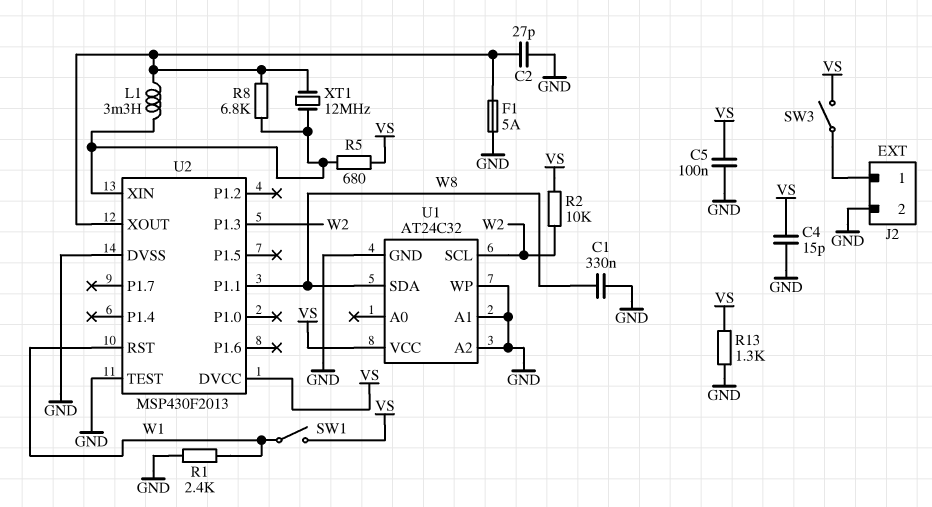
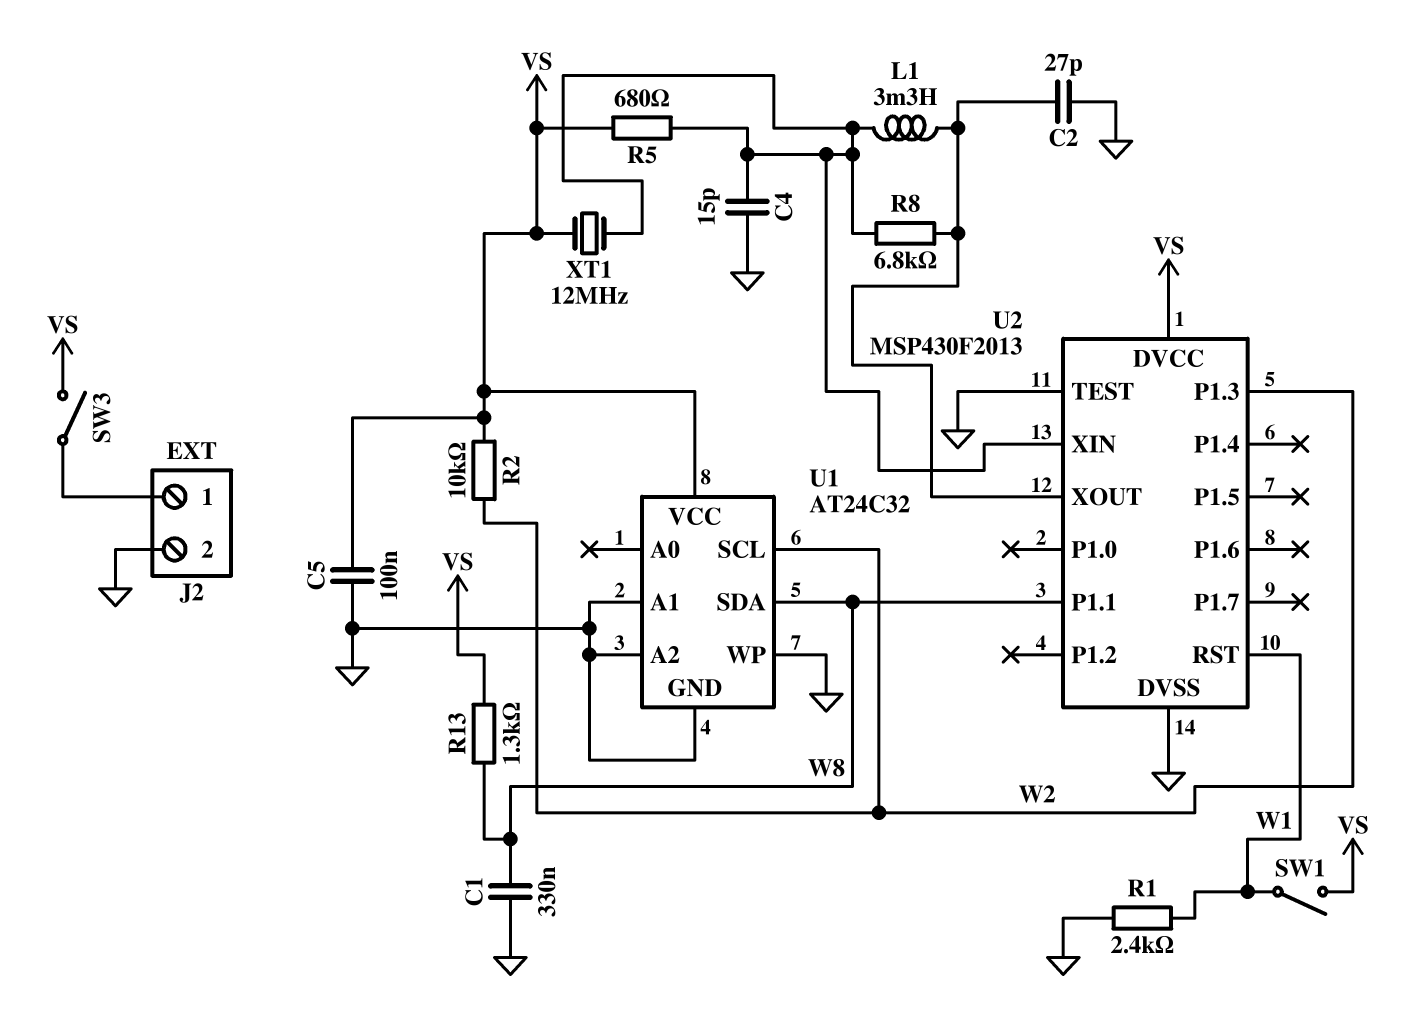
C4: 15pF (GND, VS) -> 15pF (GND, U2/XIN)
F1: 5A (GND, U2/XOUT) -> none
R13: 1.3k (GND, VS) -> 1.3k (VS, W8)
XT1: 12MHz (U2/XIN, U2/XOUT) -> 12MHz (U2/XIN, VS)

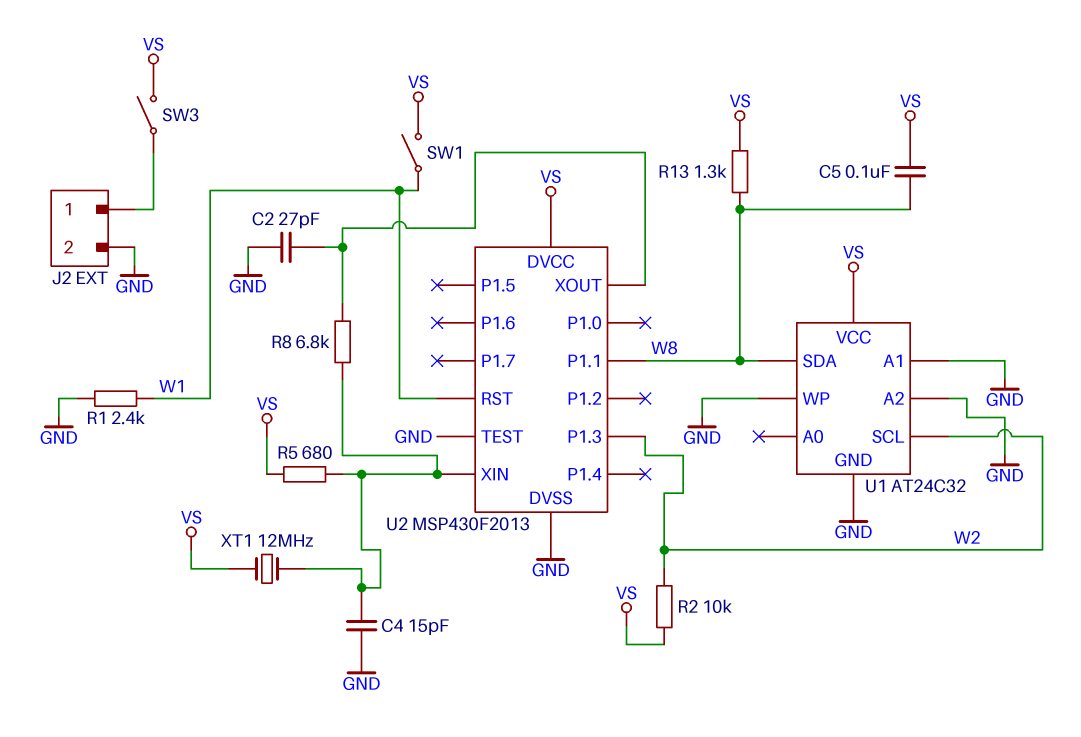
C1: 330nF (GND, W8) -> none
C5: 100nF (GND, VS) -> 100nF (VS, W8)
L1: 3.3mH (U2/XIN, U2/XOUT) -> none

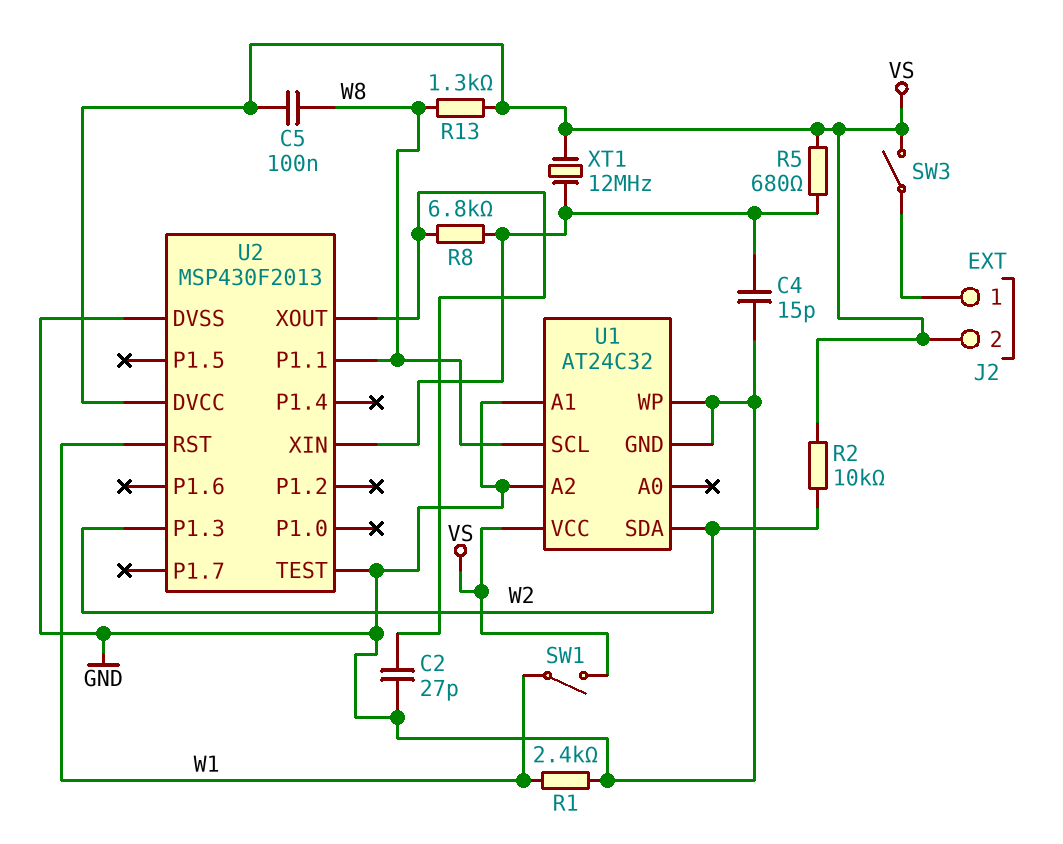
J2 pin 2: GND -> VS
U1 pin SCL: W2 -> W8
U1 pin SDA: W8 -> W2

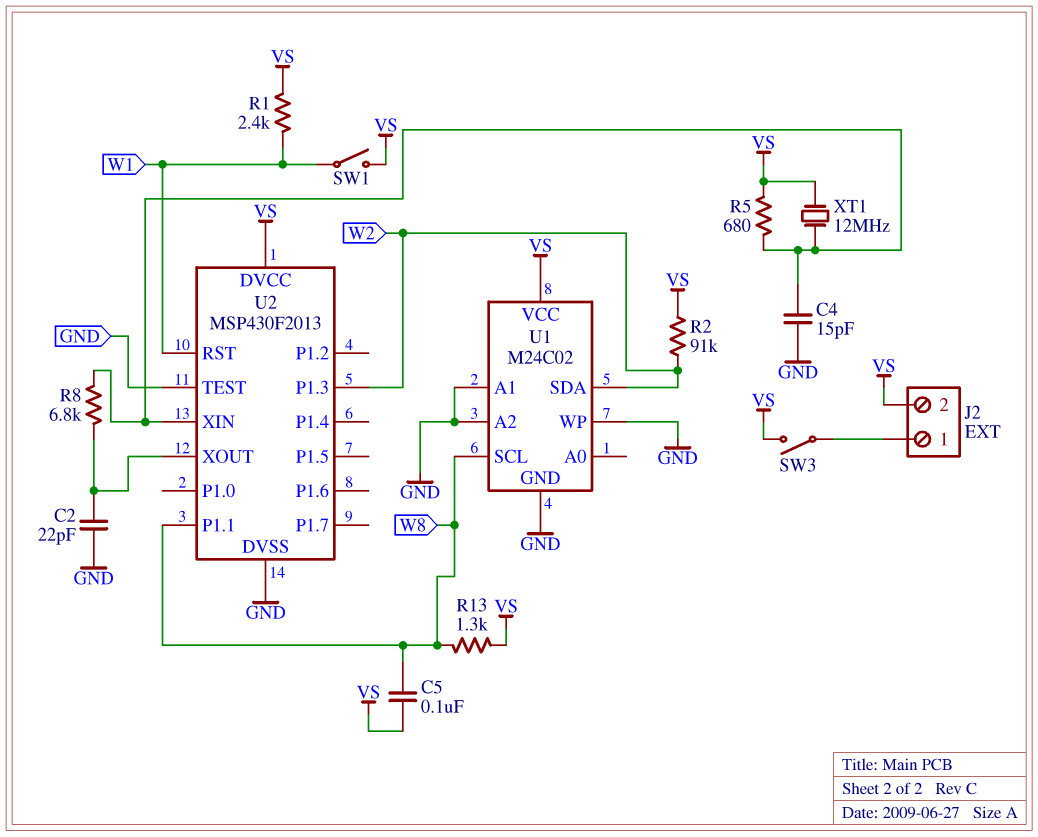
C2: 27pF (GND, U2/XOUT) -> 22pF (GND, U2/XOUT)
R1: 2.4k (GND, W1) -> 2.4k (VS, W1)
R2: 10k (VS, W2) -> 91k (VS, W2)
U1: AT24C32 -> M24C02

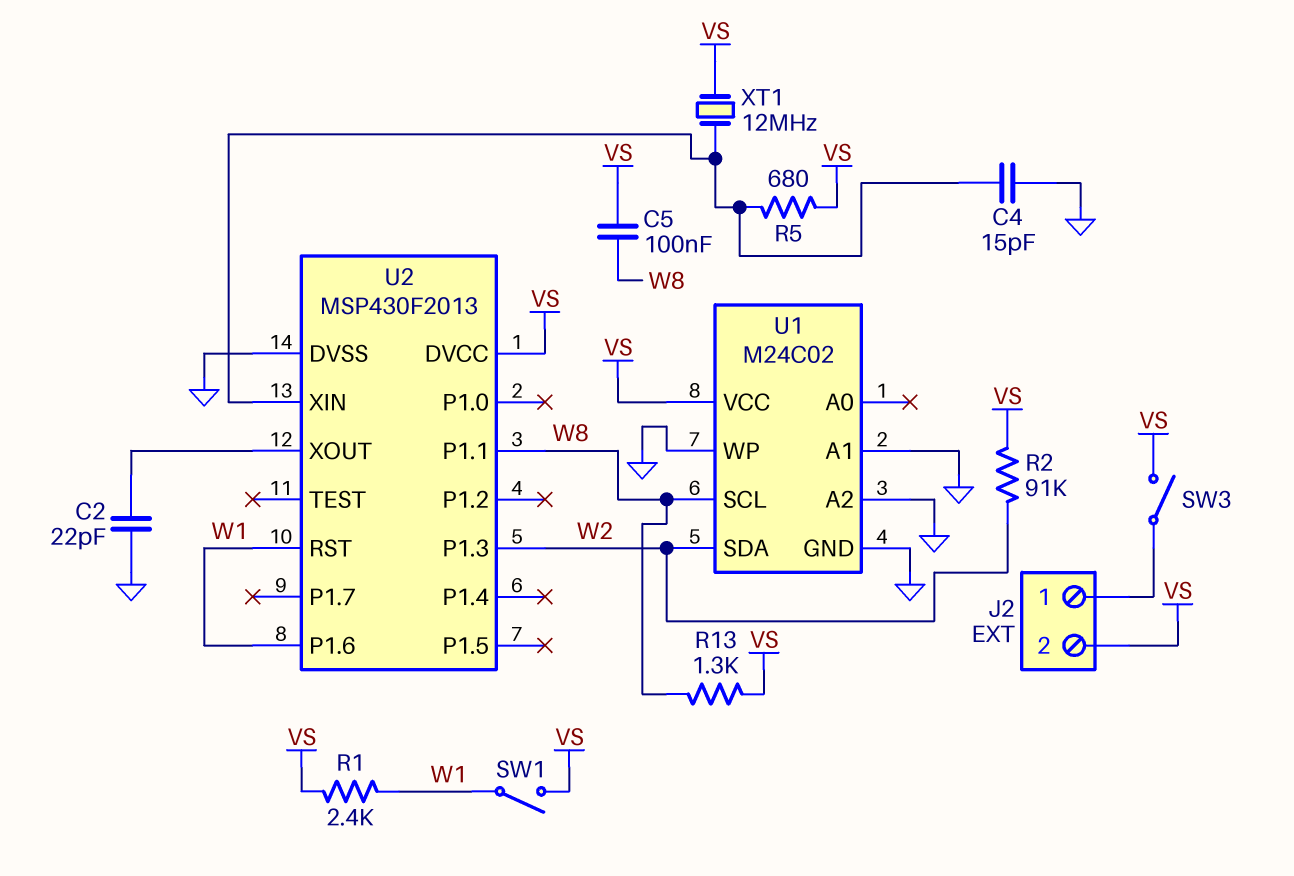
R8: 6.8k (U2/XIN, U2/XOUT) -> none
U2 pin P1.6: none -> W1
U2 pin TEST: GND -> none

